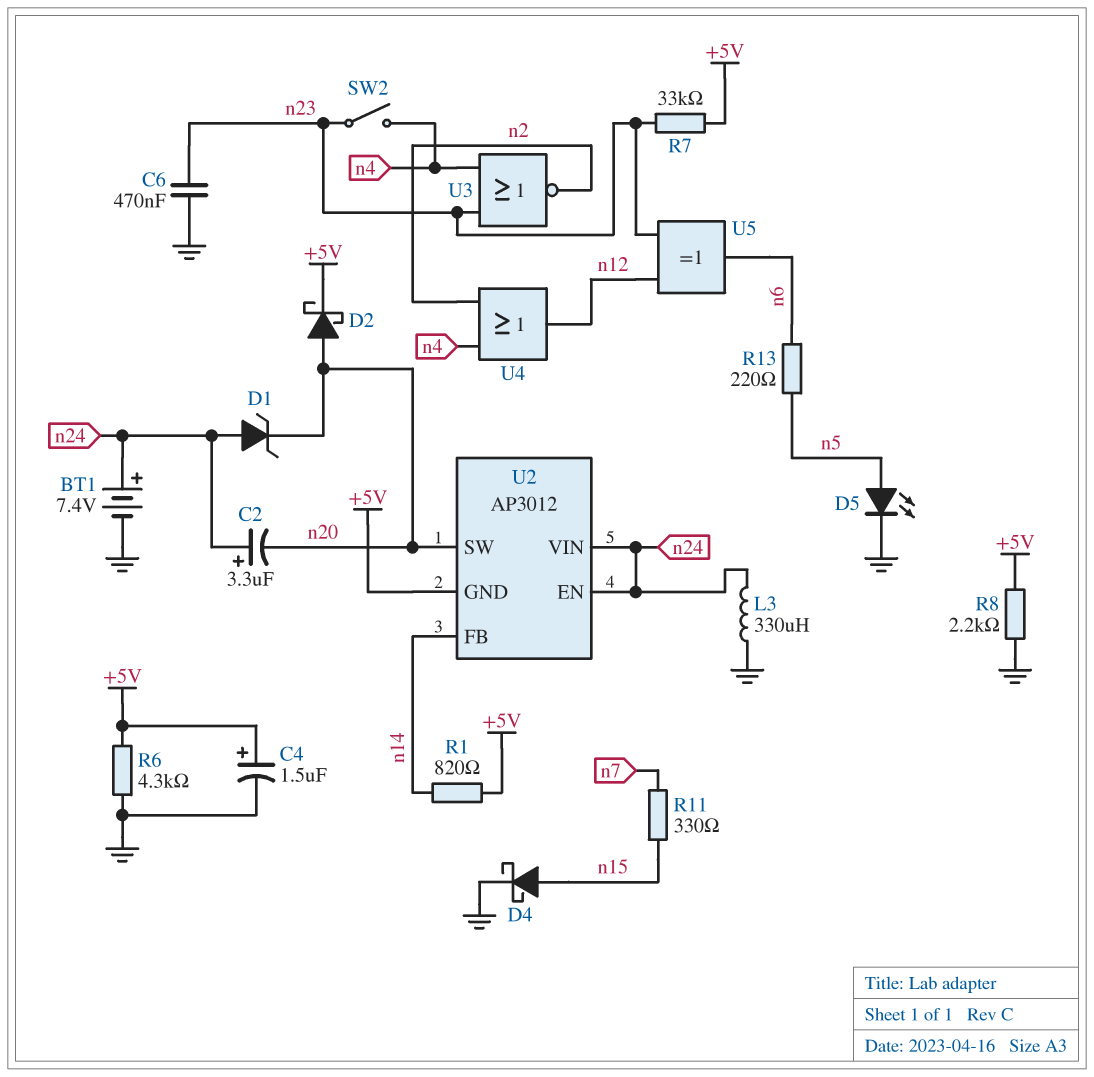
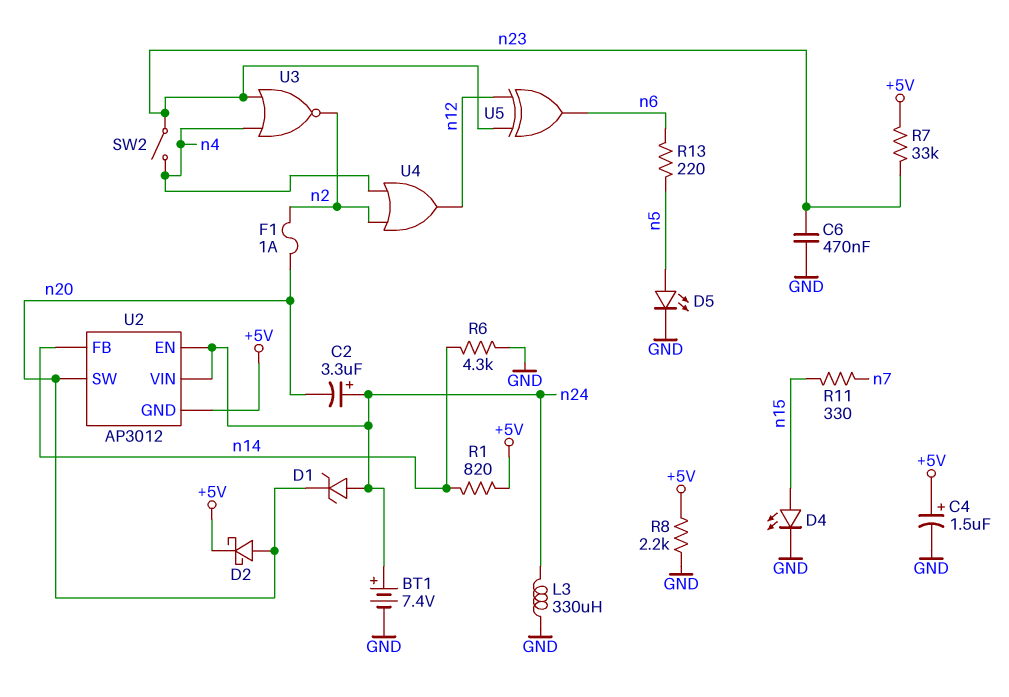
D4: schottky (A n15, K GND) -> LED (A n15, K GND)
F1: none -> 1A (n2, n20)
R6: 4.3k (+5V, GND) -> 4.3k (GND, n14)

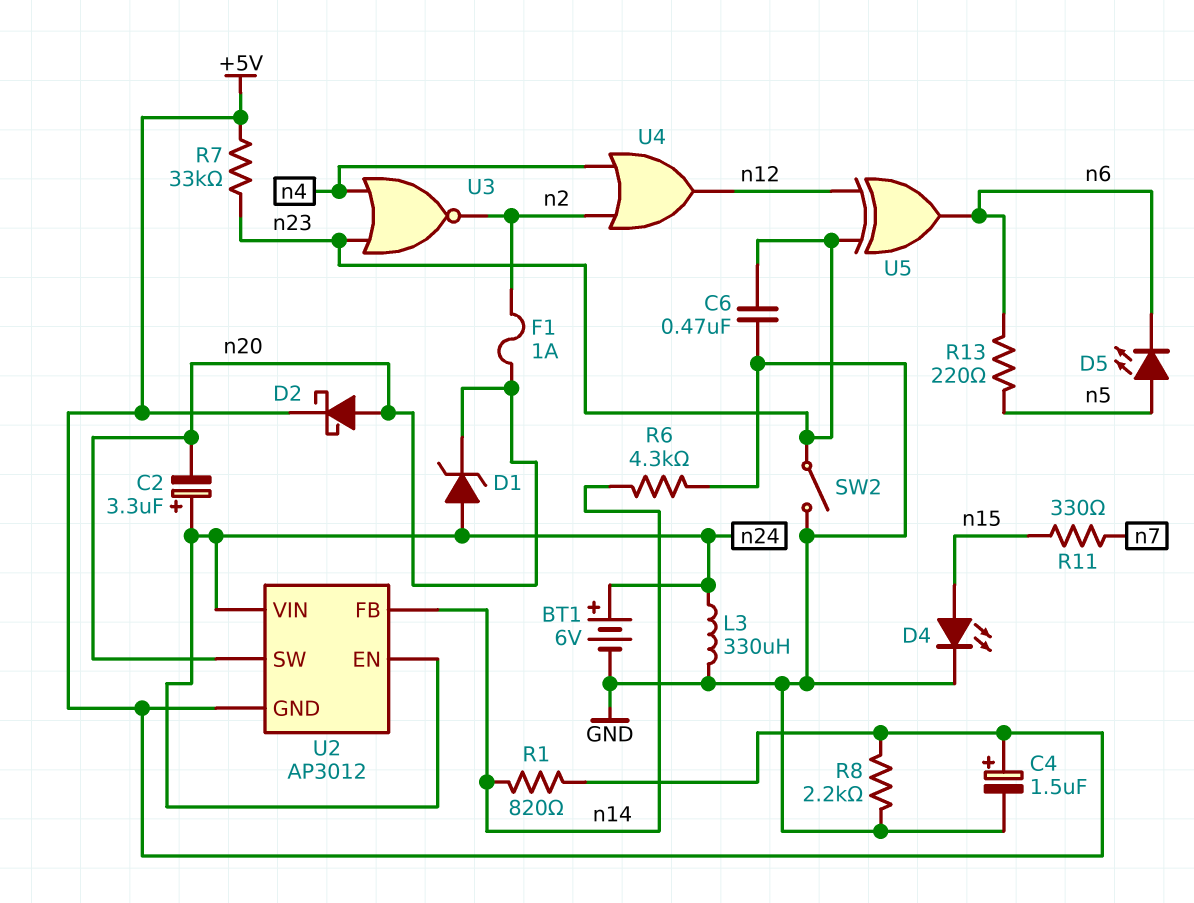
BT1: 7.4V (plus n24, minus GND) -> 6V (plus n24, minus GND)
D5: LED (A n5, K GND) -> LED (A n5, K n6)
SW2: switch (n4, n23) -> switch (GND, n23)

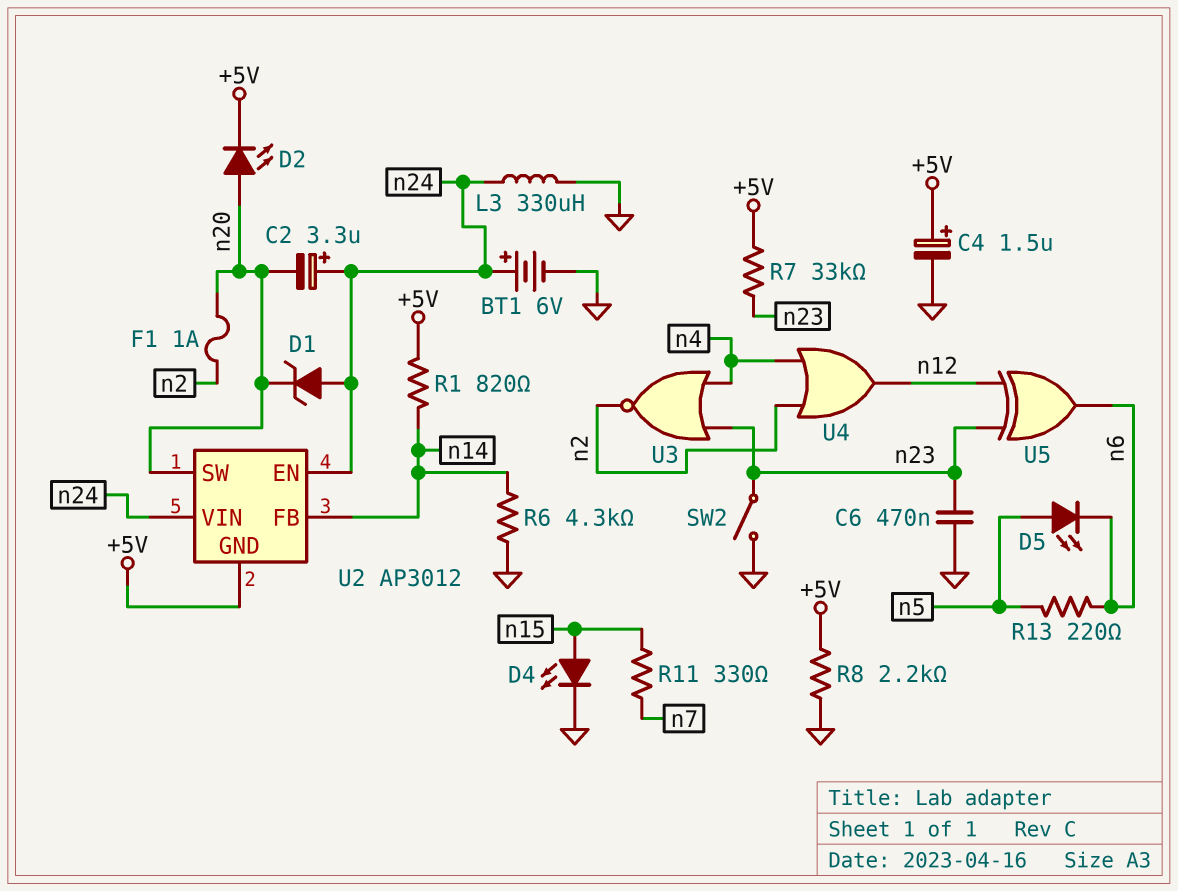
D2: schottky (A n20, K +5V) -> LED (A n20, K +5V)

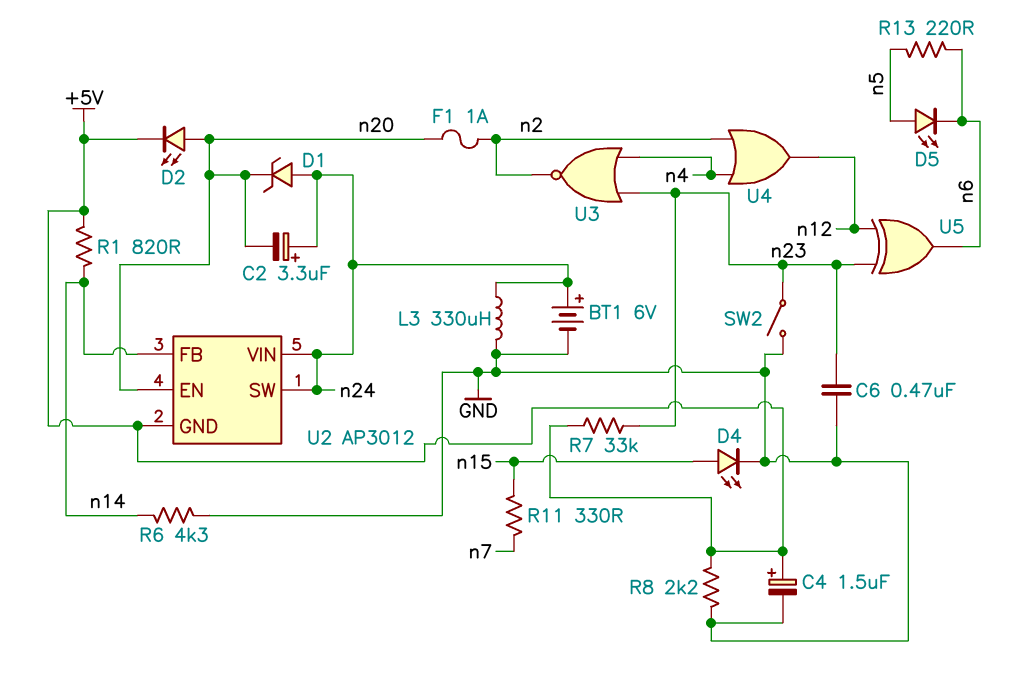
U2 pin EN: n24 -> n20
U2 pin SW: n20 -> n24

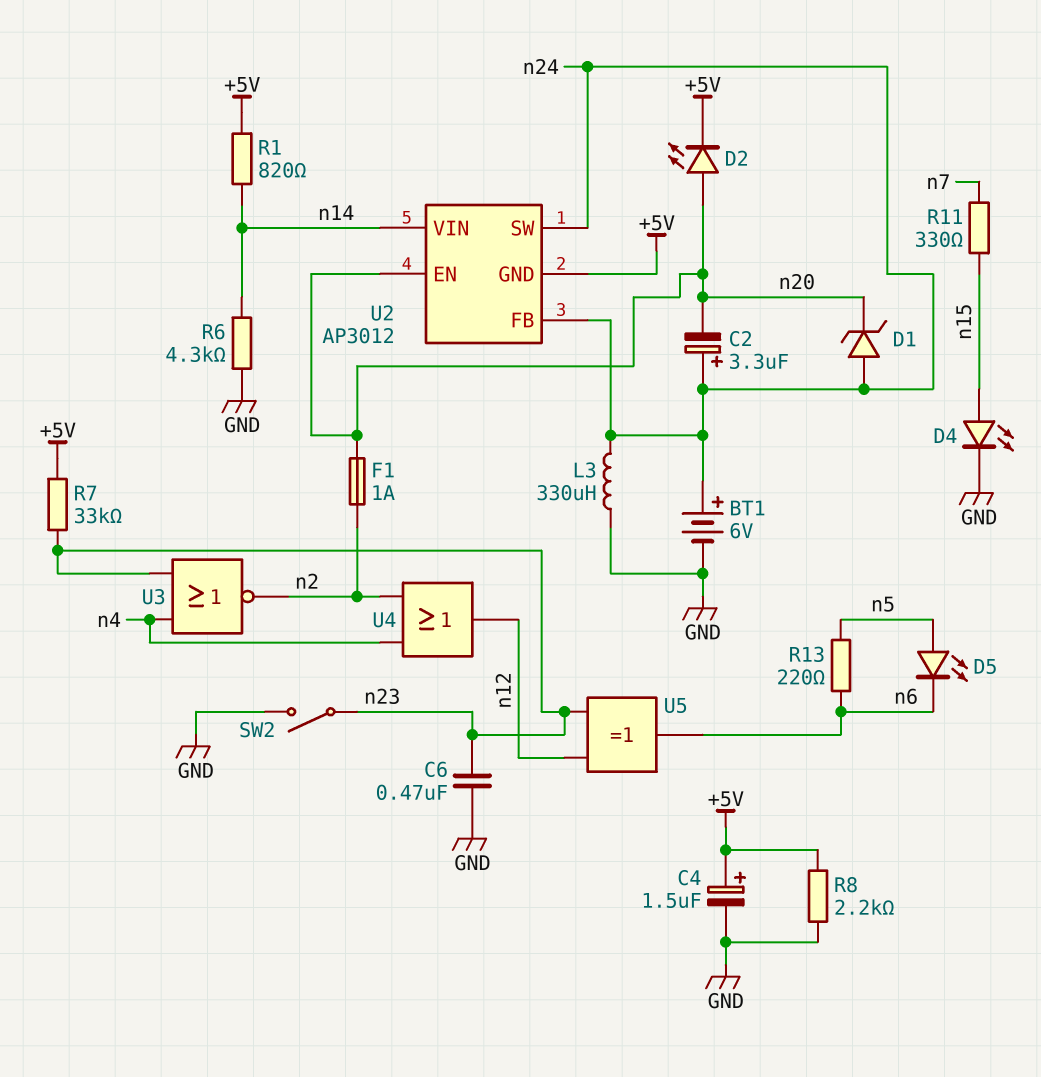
U2 pin FB: n14 -> n24
U2 pin VIN: n24 -> n14

